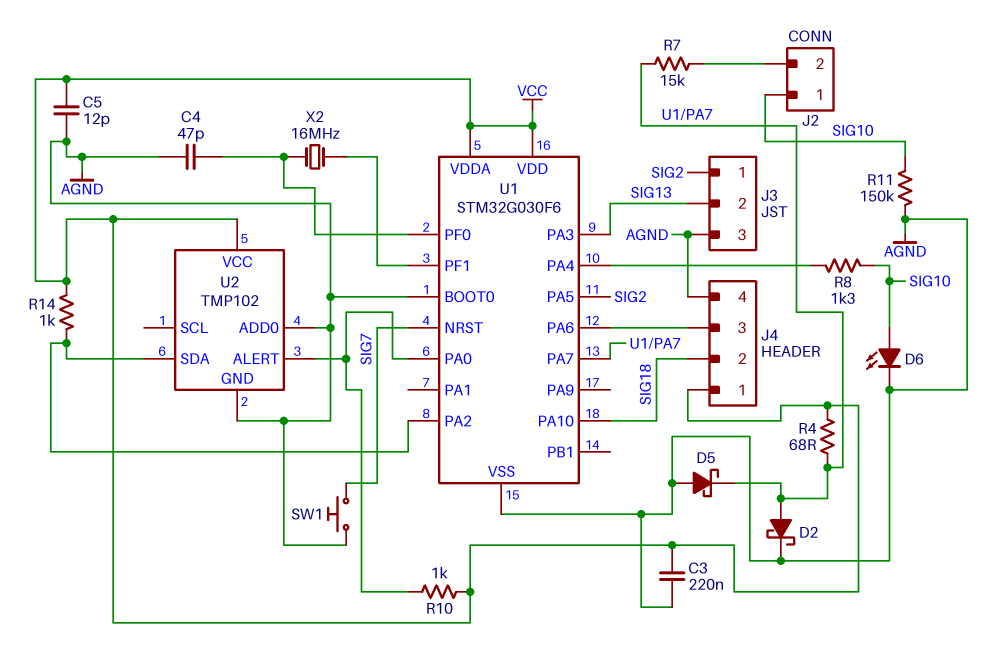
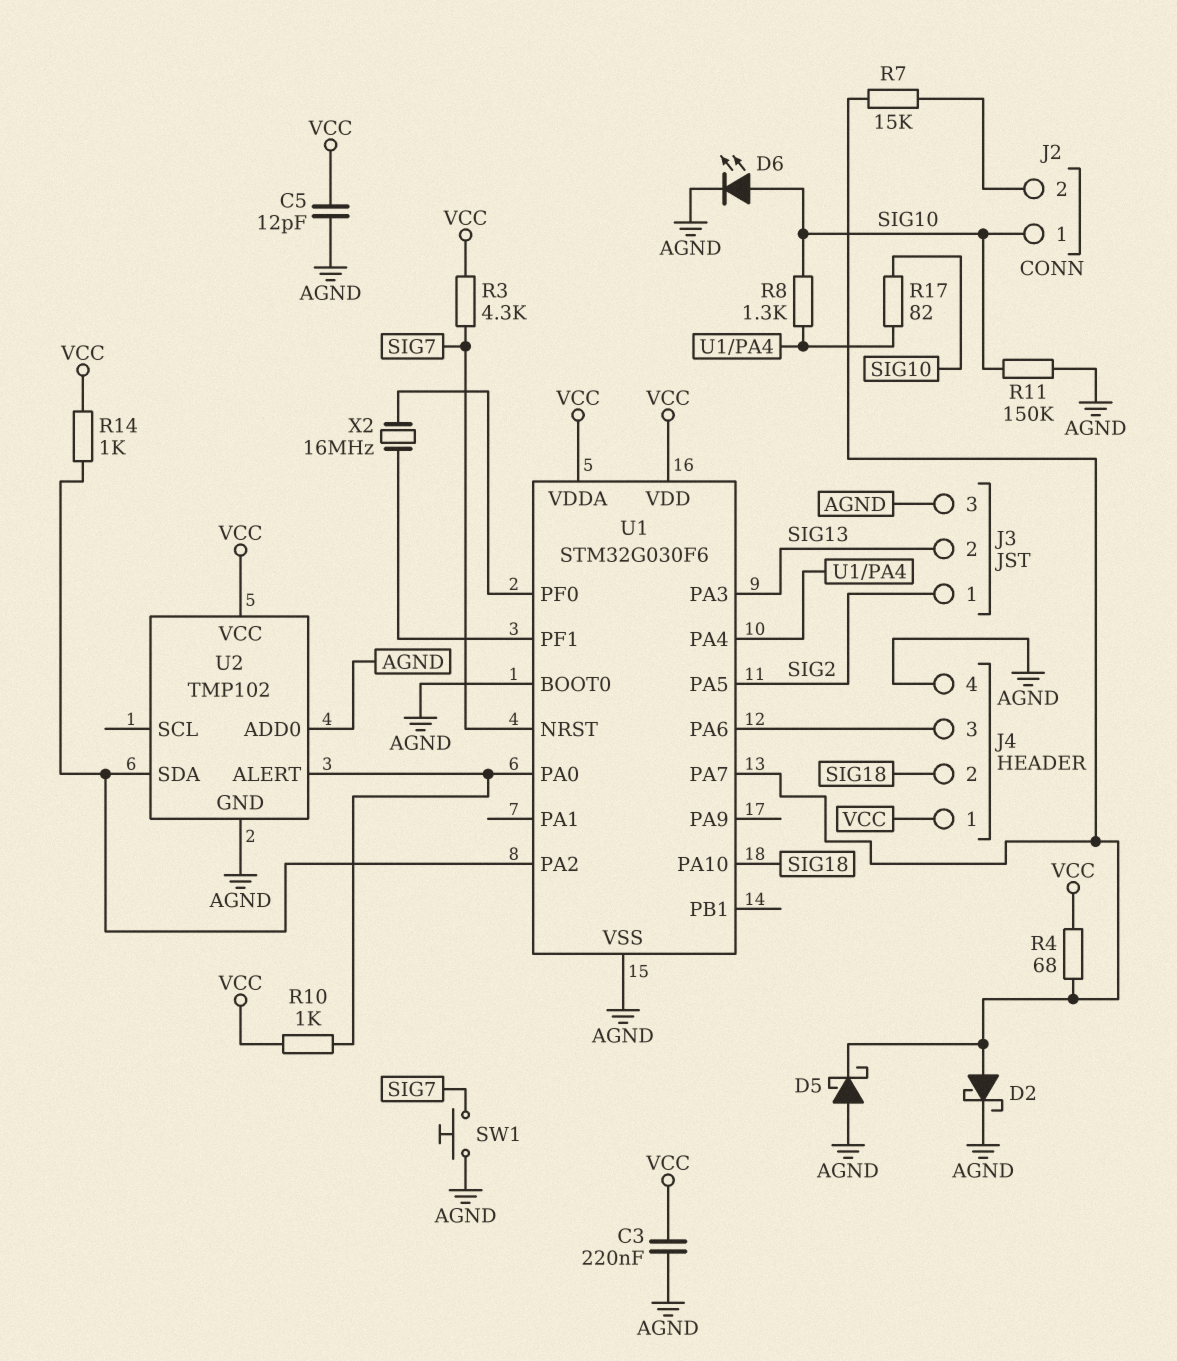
C4: 47pF (AGND, U1/PF0) -> none
R3: none -> 4.3k (SIG7, VCC)
R17: none -> 82 (SIG10, U1/PA4)

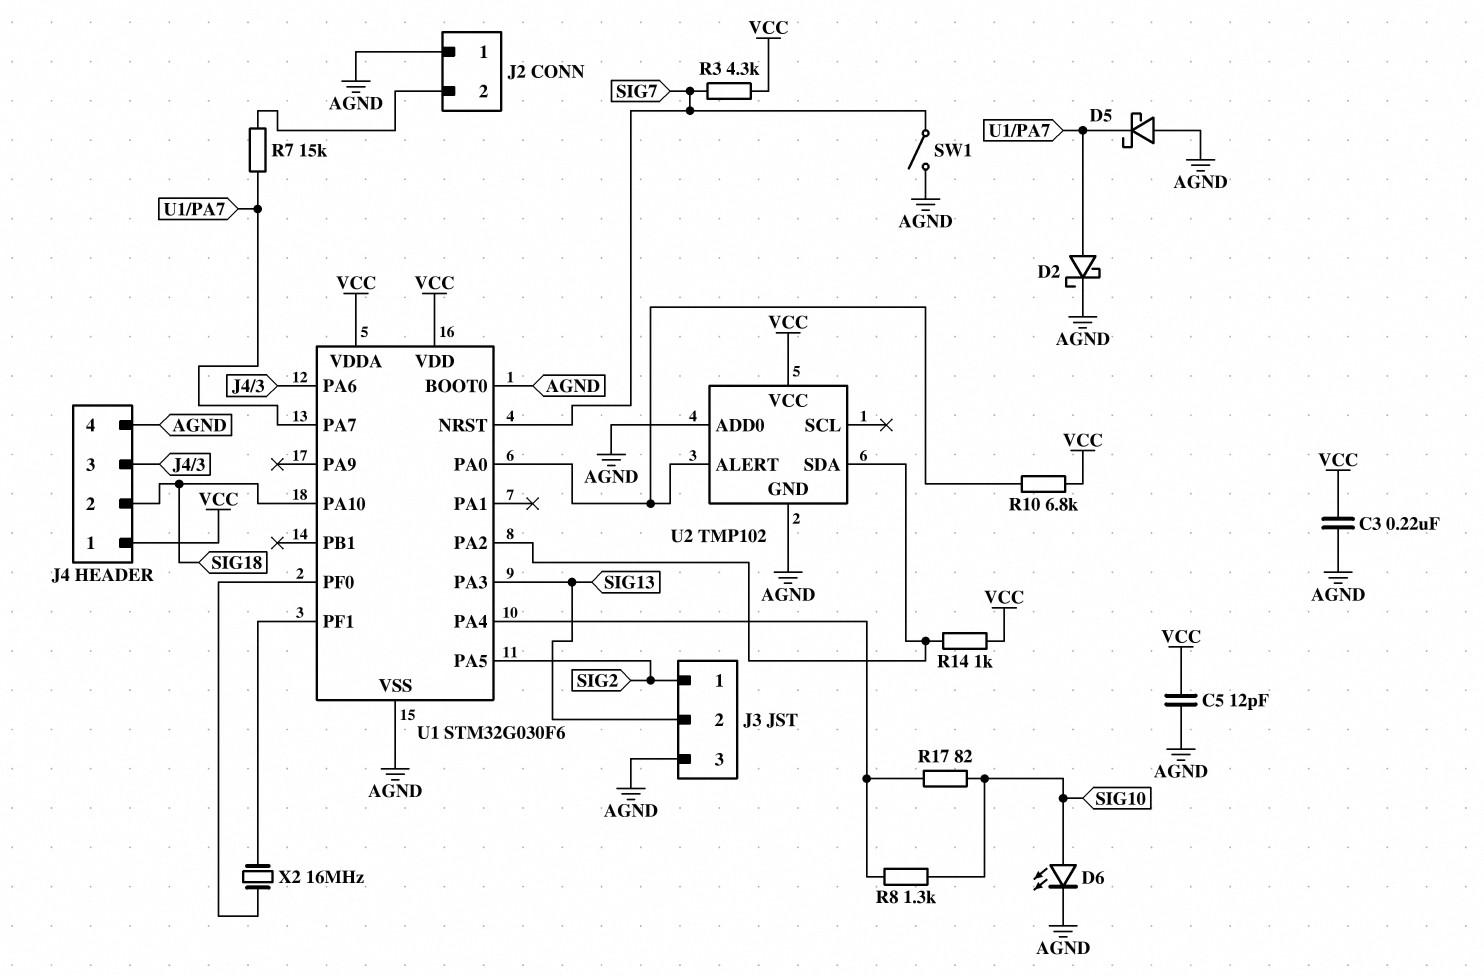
J2 pin 1: SIG10 -> AGND
R4: 68 (U1/PA7, VCC) -> none
R10: 1k (U1/PA0, VCC) -> 6.8k (U1/PA0, VCC)
R11: 150k (AGND, SIG10) -> none
SW1: button (AGND, SIG7) -> switch (AGND, SIG7)

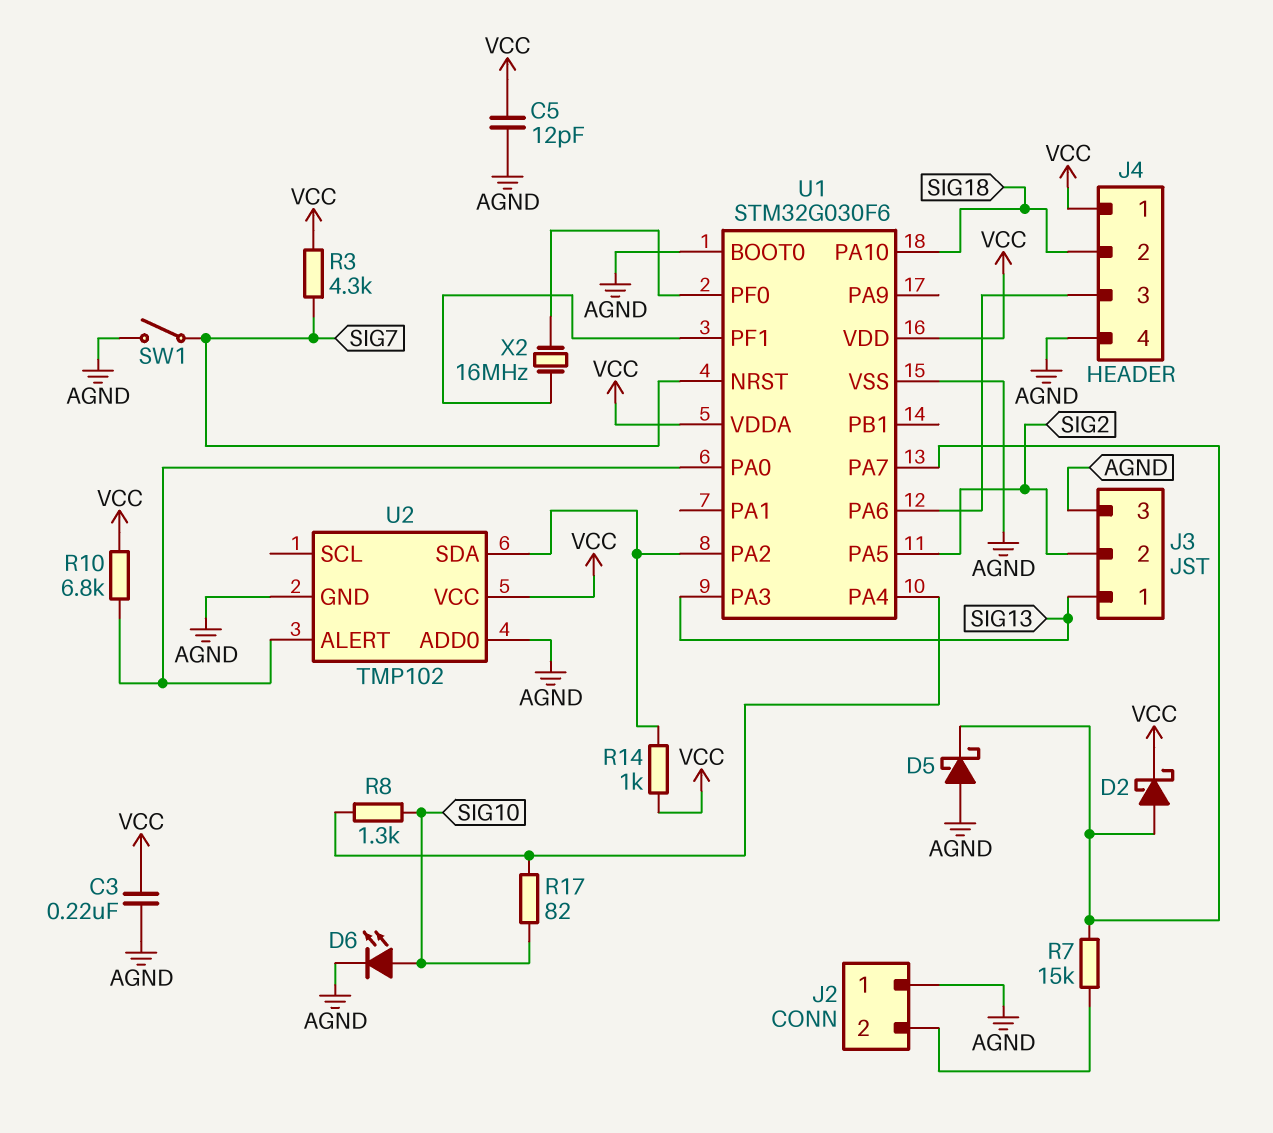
D2: schottky (A U1/PA7, K AGND) -> schottky (A U1/PA7, K VCC)
J3 pin 1: SIG2 -> SIG13
J3 pin 2: SIG13 -> SIG2

